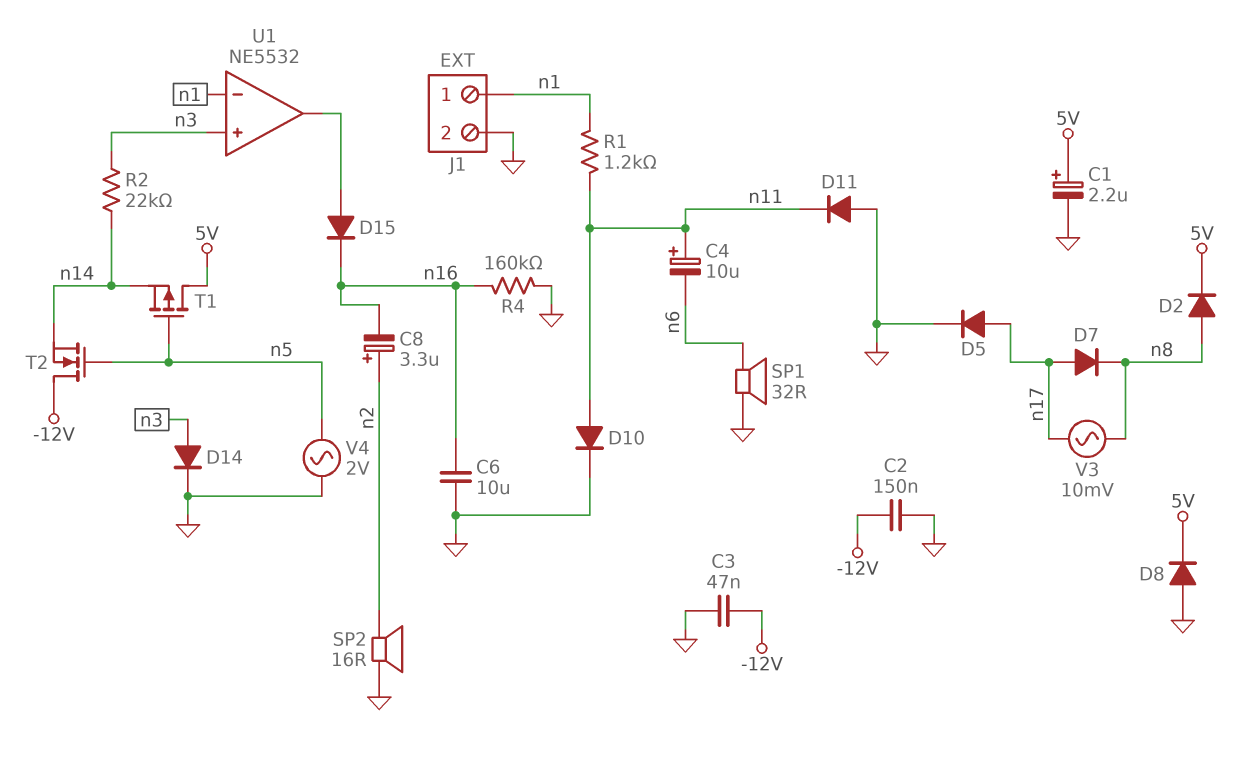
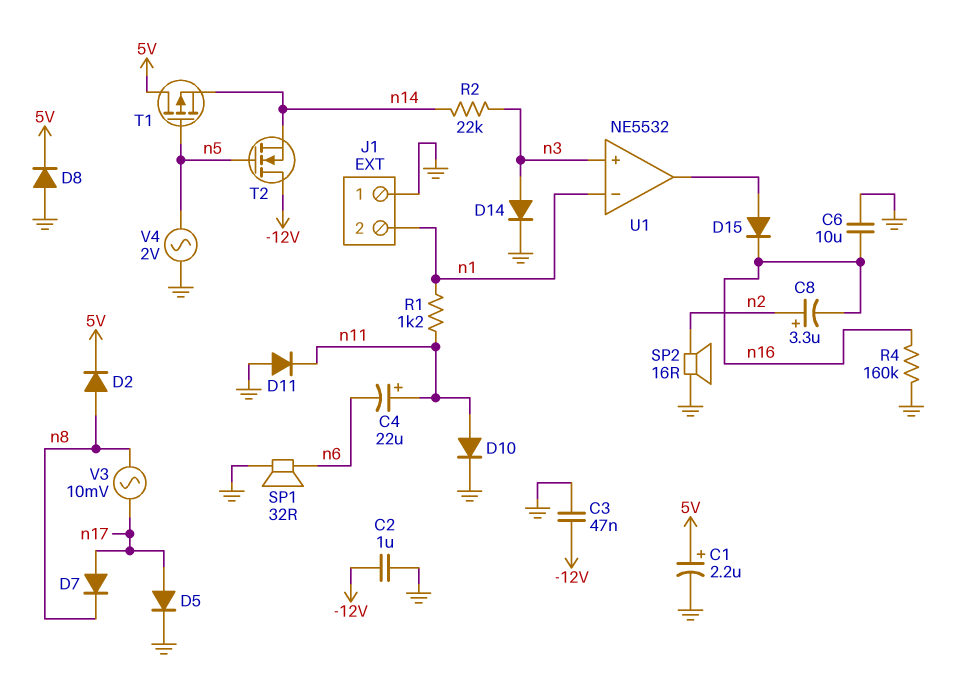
C2: 150nF (-12V, GND) -> 1uF (-12V, GND)
C4: 10uF (plus n11, minus n6) -> 22uF (plus n11, minus n6)
J1 pin 1: n1 -> GND
J1 pin 2: GND -> n1

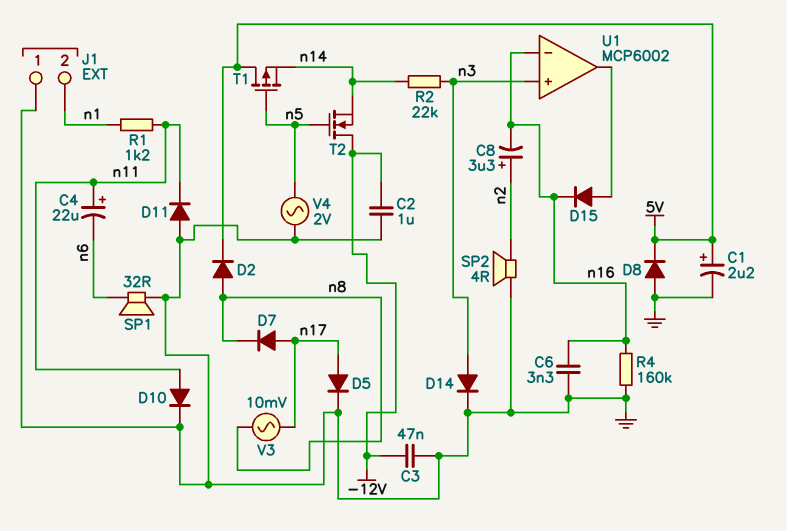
C6: 10uF (GND, n16) -> 3.3nF (GND, n16)
SP2: speaker 16R (GND, n2) -> speaker 4R (GND, n2)
U1: NE5532 -> MCP6002
U1 pin in-: n1 -> n16

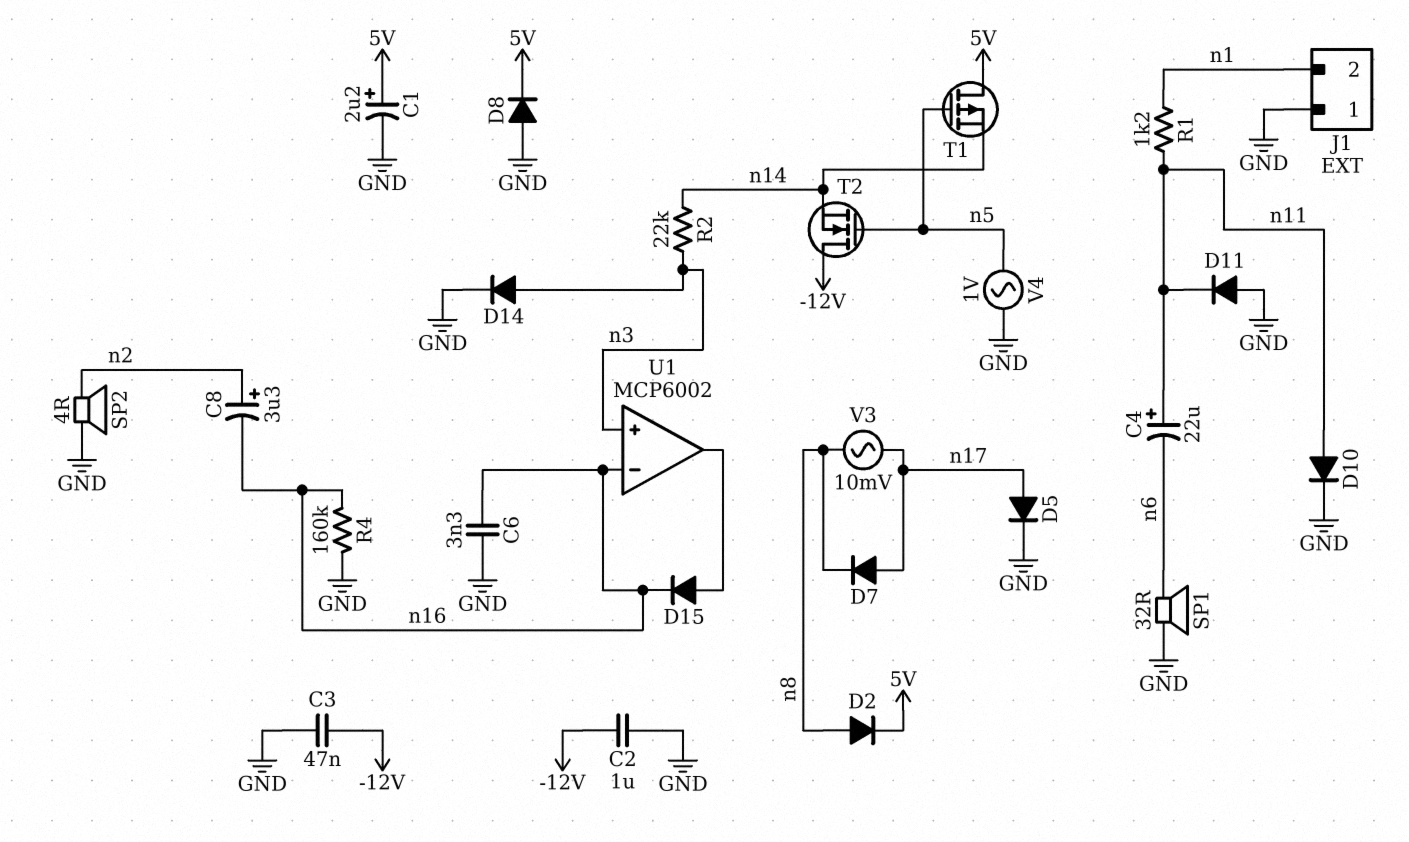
V4: AC 2V (GND, n5) -> AC 1V (GND, n5)

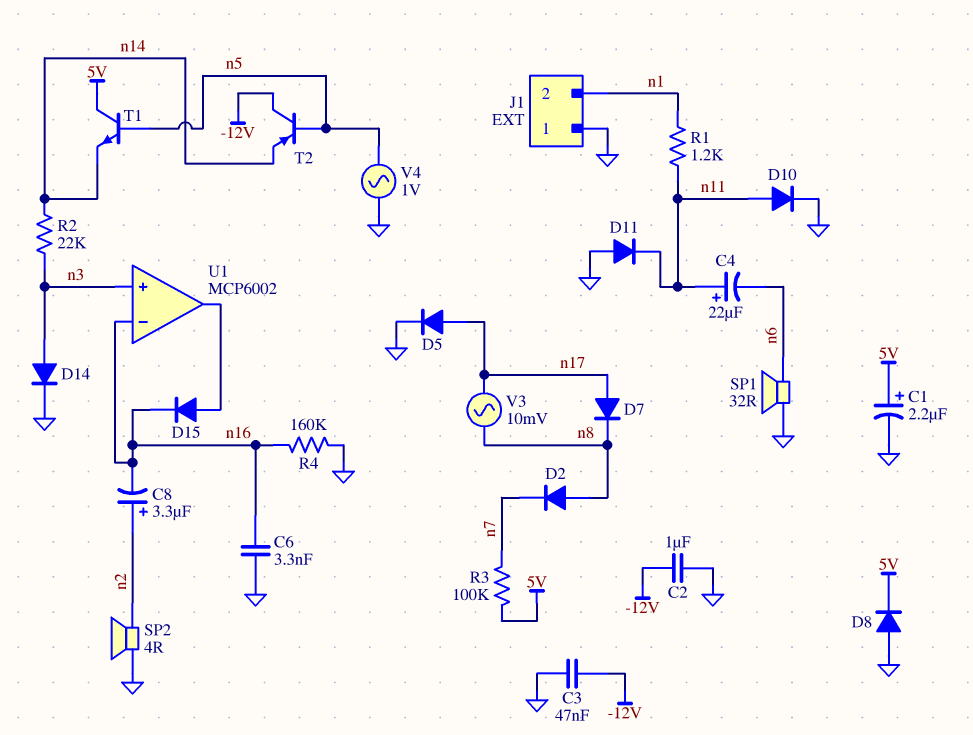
D2: diode (A n8, K 5V) -> diode (A n8, K n7)
R3: none -> 100k (5V, n7)
T1: PMOS (G n5, D 5V, S n14) -> NPN (B n5, C 5V, E n14)
T2: NMOS (G n5, D -12V, S n14) -> PNP (B n5, C -12V, E n14)

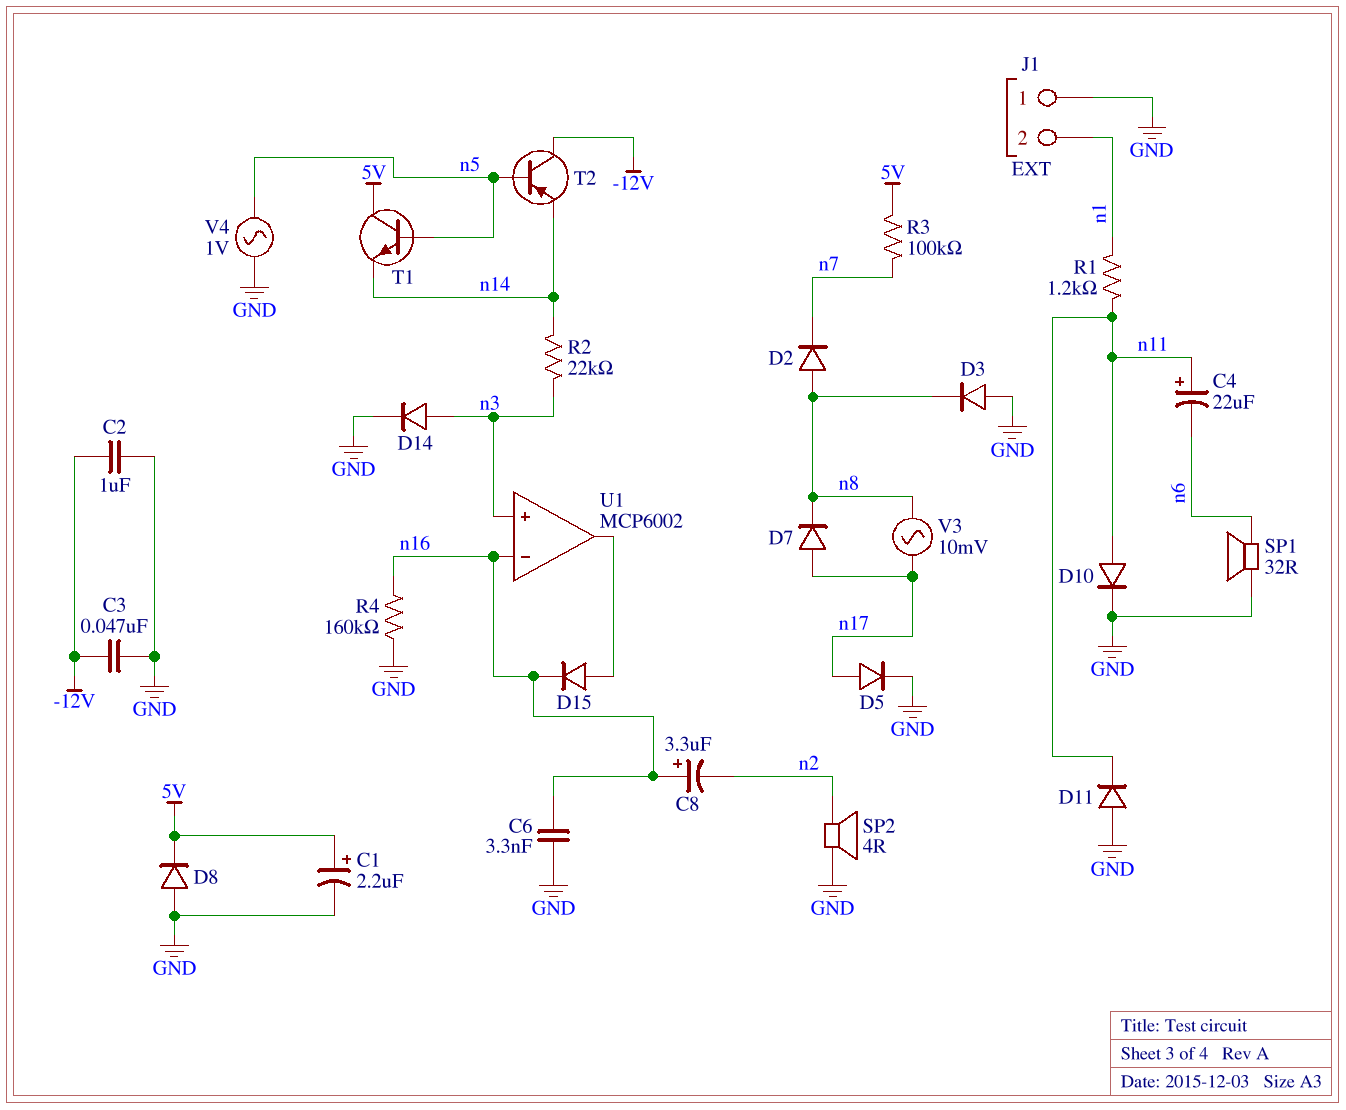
C8: 3.3uF (plus n2, minus n16) -> 3.3uF (plus n16, minus n2)
D3: none -> diode (A GND, K n8)

